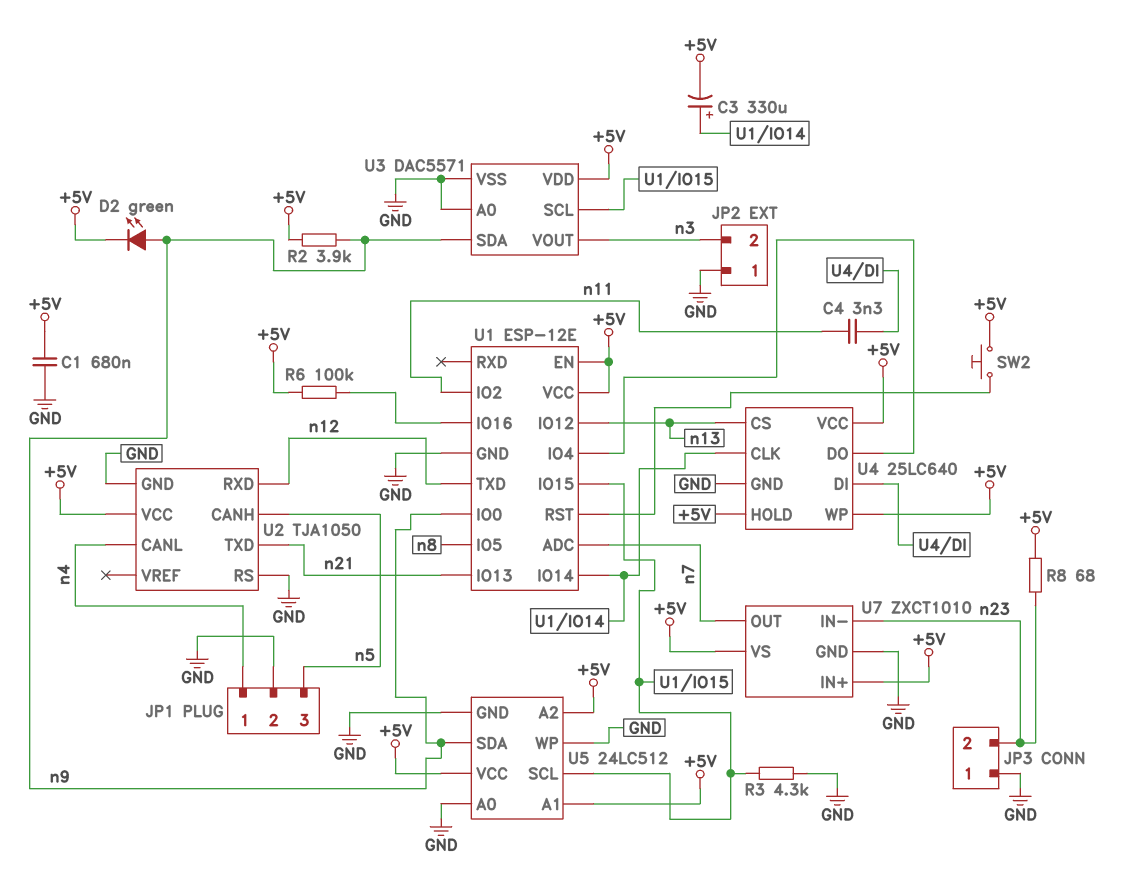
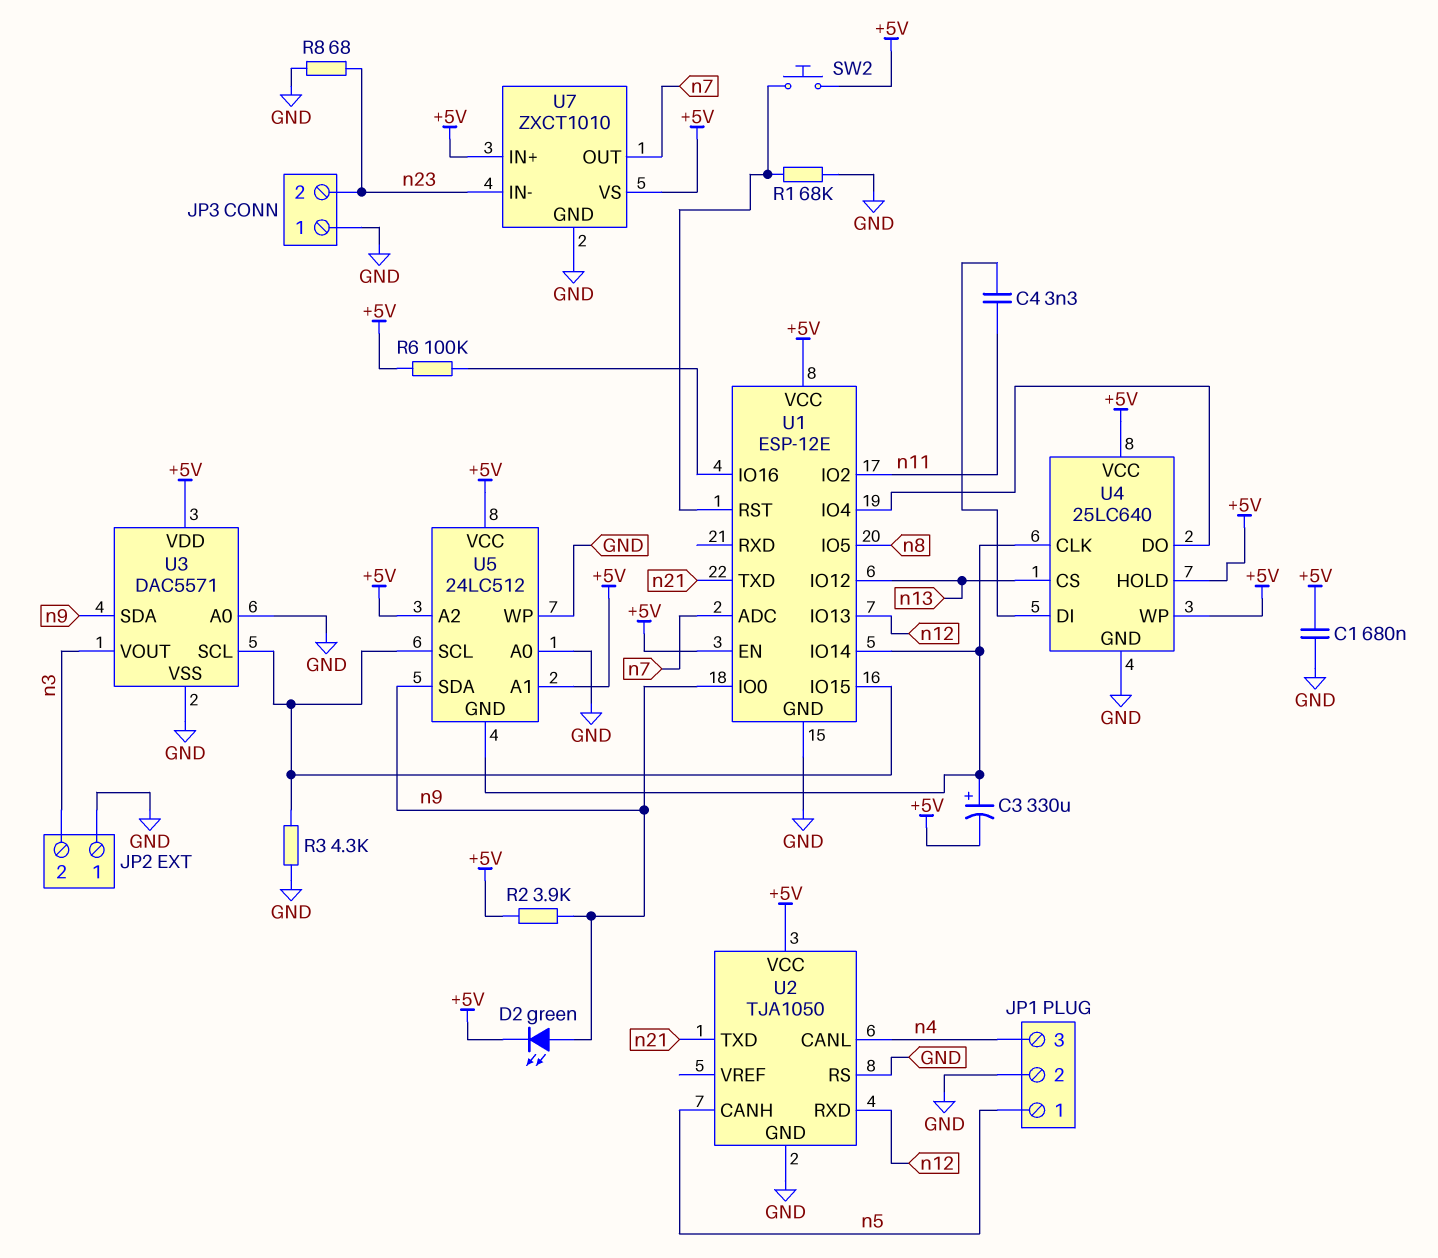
JP1 pin 1: n4 -> n5
JP1 pin 3: n5 -> n4
R1: none -> 68k (GND, U1/RST)
R8: 68 (+5V, n23) -> 68 (GND, n23)
U1 pin IO13: n21 -> n12
U1 pin TXD: n12 -> n21
U5 pin GND: GND -> U1/IO14

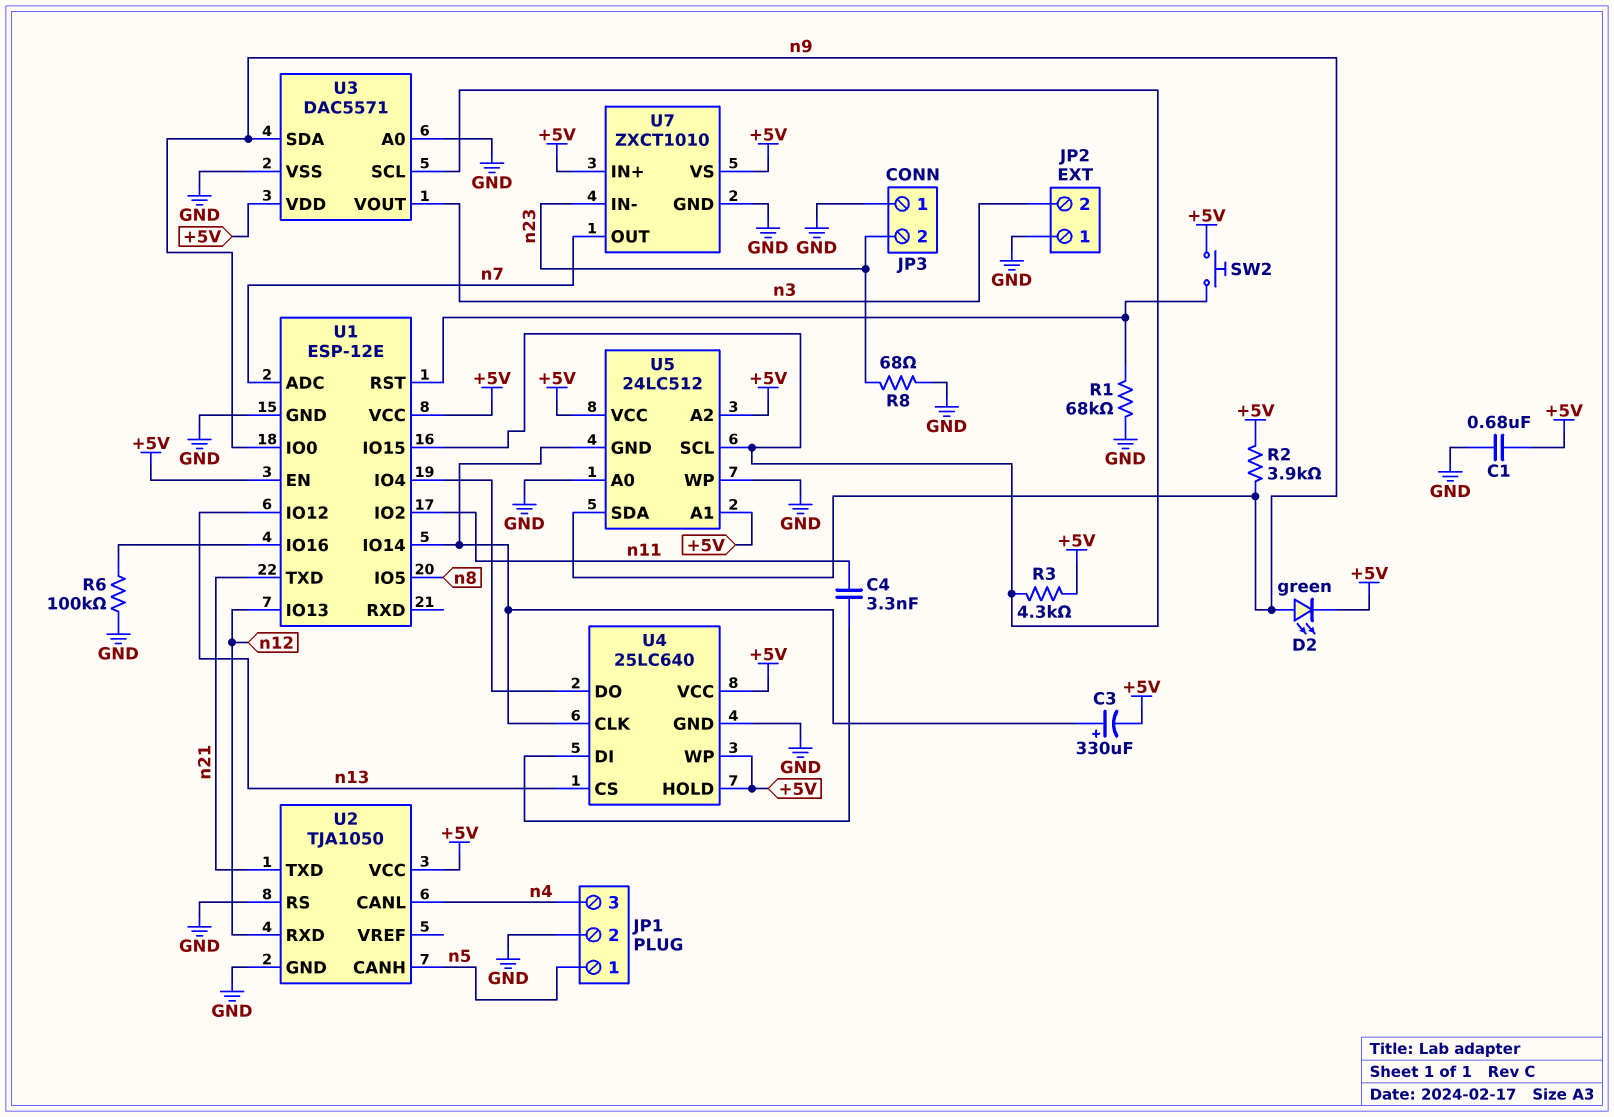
R3: 4.3k (GND, U1/IO15) -> 4.3k (+5V, U1/IO15)
R6: 100k (+5V, U1/IO16) -> 100k (GND, U1/IO16)

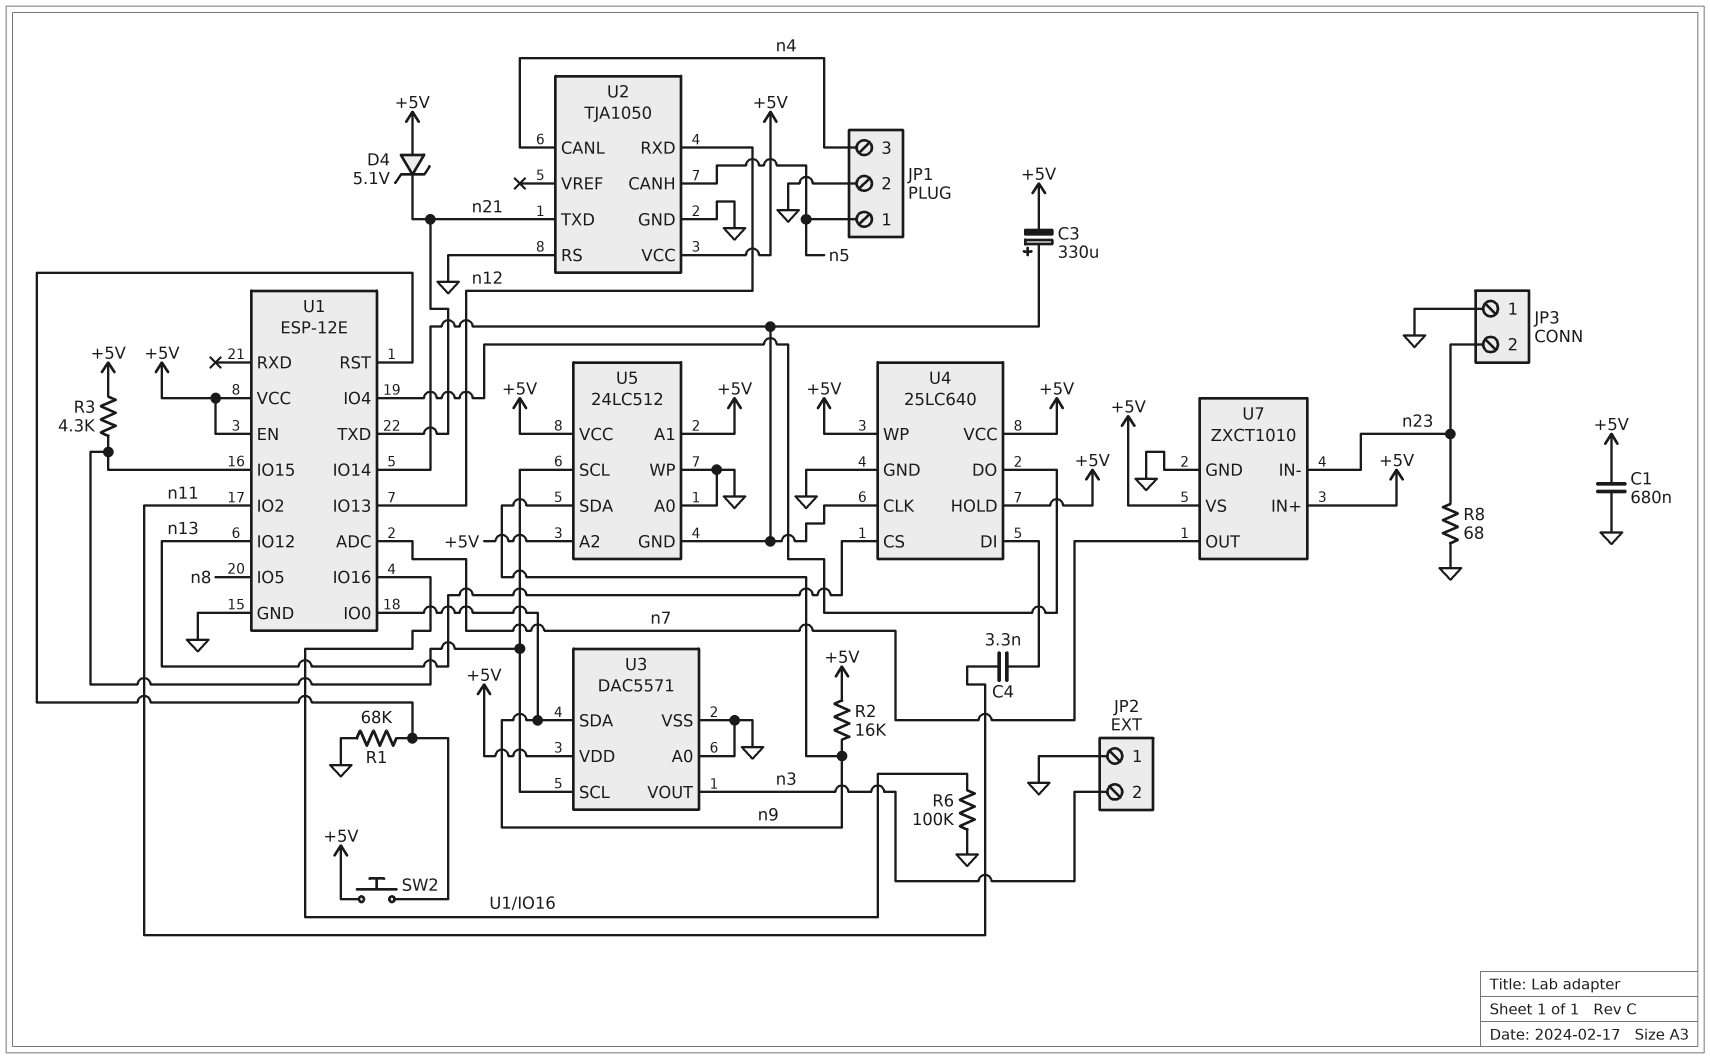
D2: LED green (A n9, K +5V) -> none
D4: none -> zener 5.1V (A +5V, K n21)
R2: 3.9k (+5V, n9) -> 16k (+5V, n9)

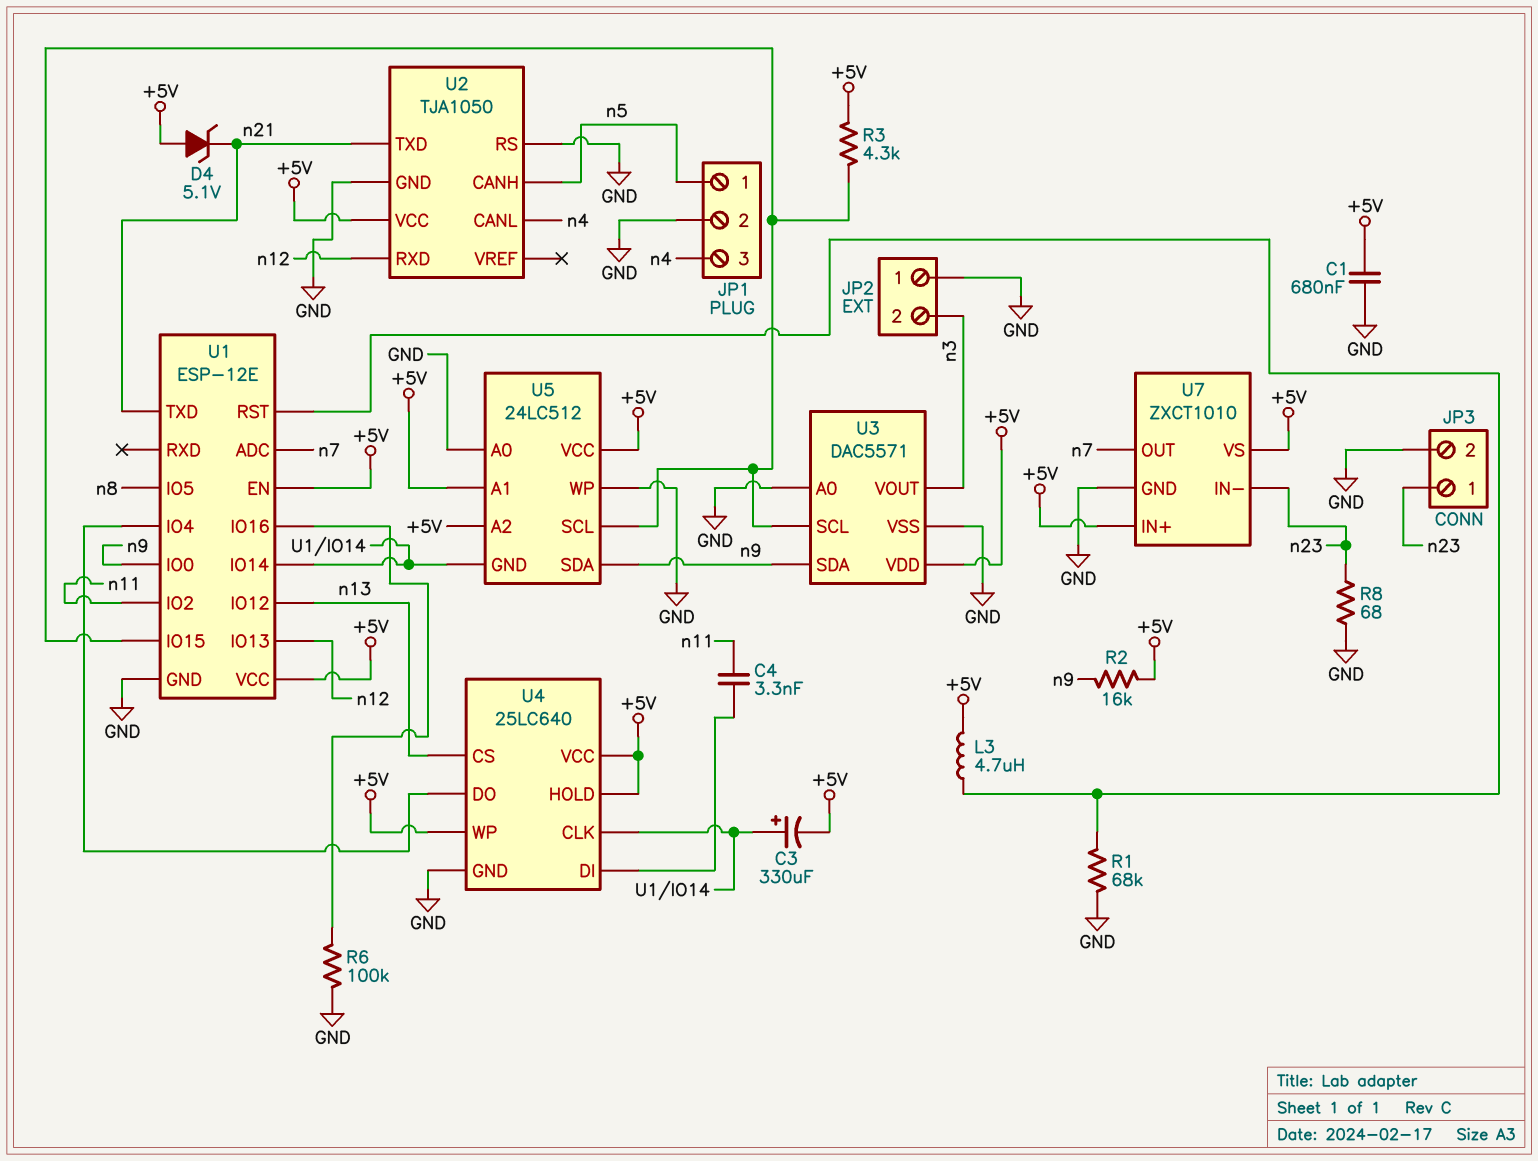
JP3 pin 1: GND -> n23
JP3 pin 2: n23 -> GND
L3: none -> 4.7uH (+5V, U1/RST)
SW2: button (+5V, U1/RST) -> none

